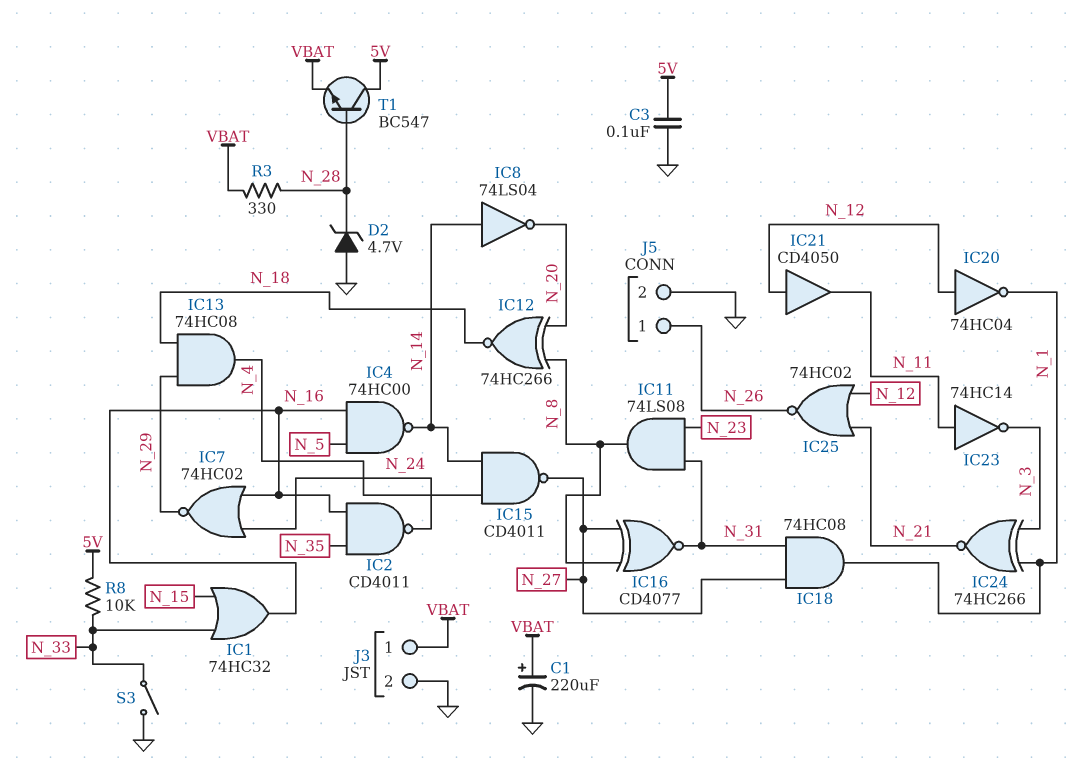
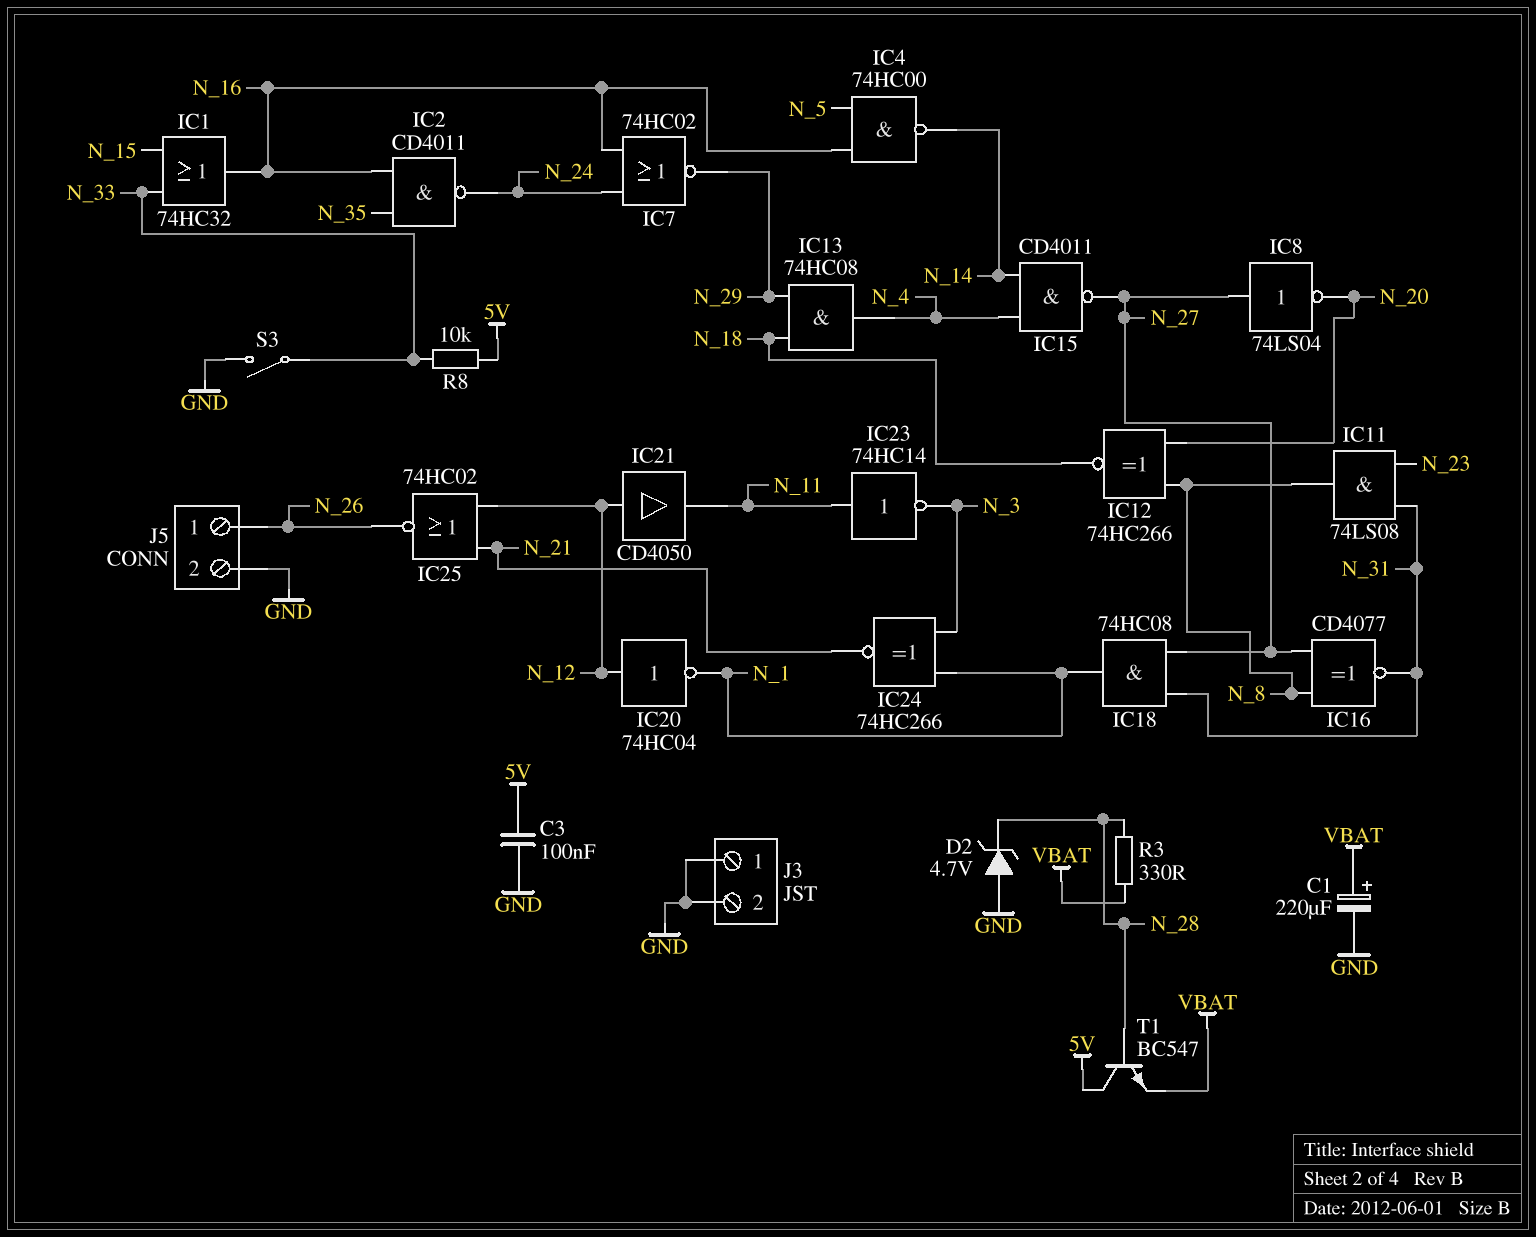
IC8: NOT 74LS04 (in N_14, out N_20) -> NOT 74LS04 (in N_27, out N_20)
J3 pin 1: VBAT -> GND

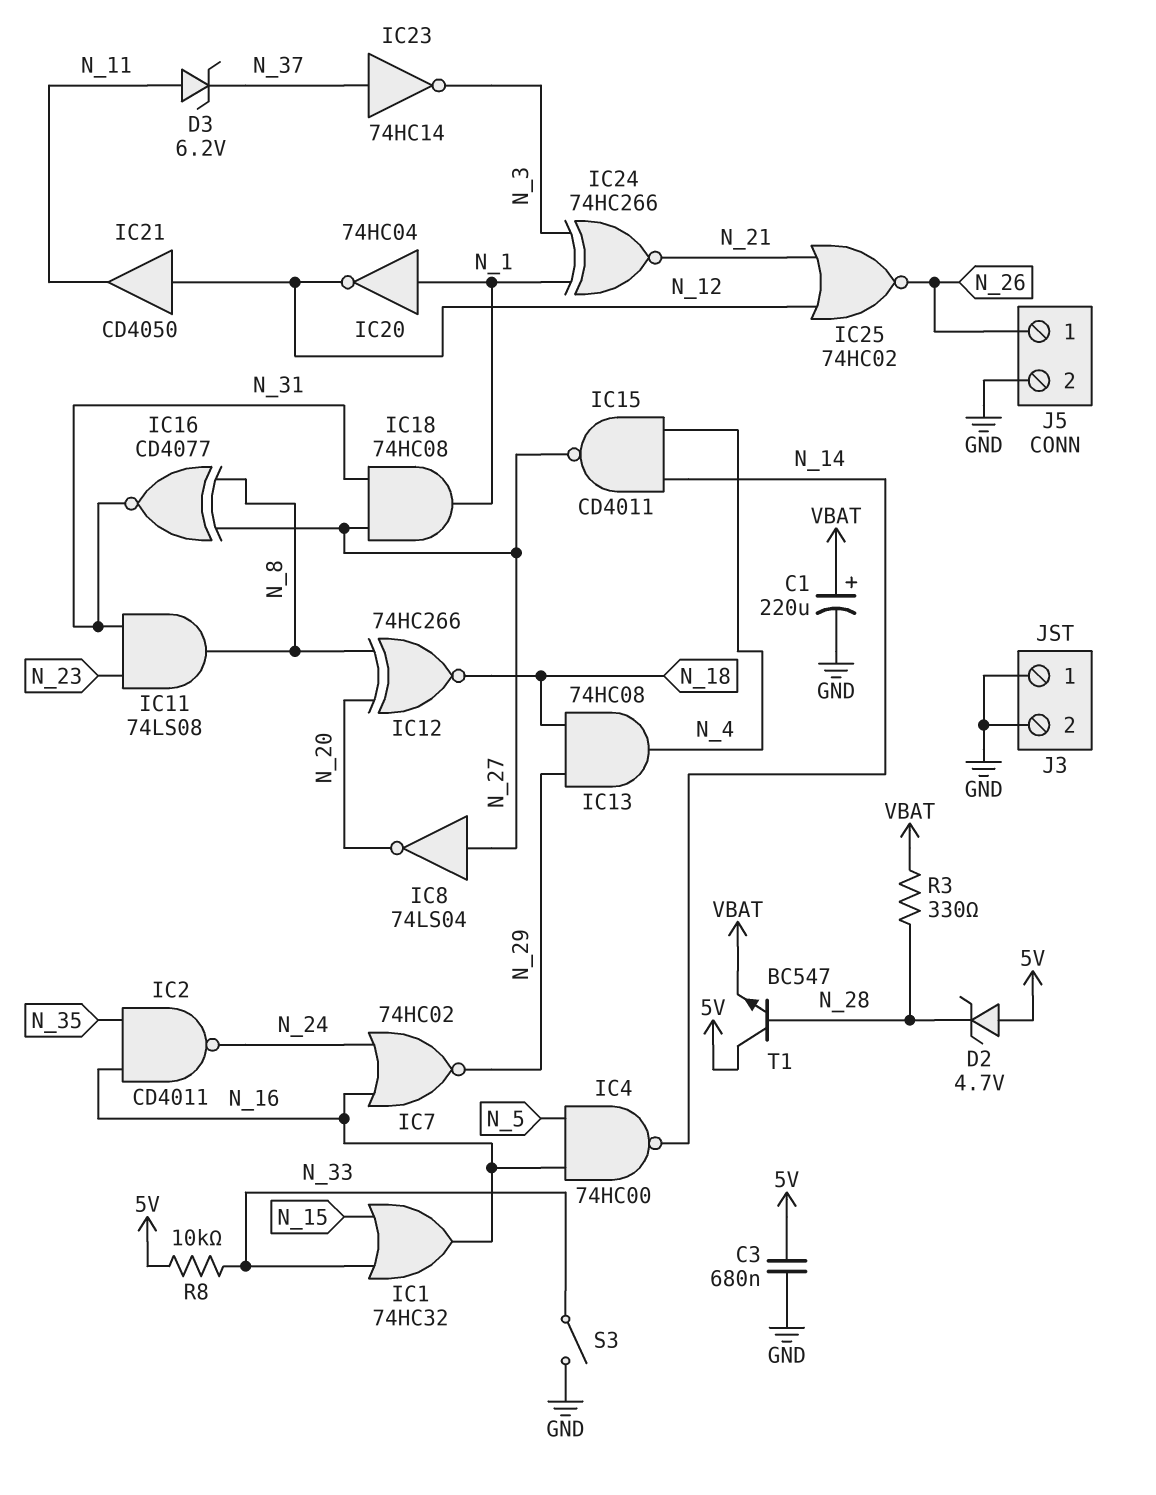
C3: 100nF (5V, GND) -> 680nF (5V, GND)
D2: zener 4.7V (A GND, K N_28) -> zener 4.7V (A 5V, K N_28)
D3: none -> zener 6.2V (A N_11, K N_37)
IC20: NOT 74HC04 (in N_12, out N_1) -> NOT 74HC04 (in N_1, out N_12)
IC23: NOT 74HC14 (in N_11, out N_3) -> NOT 74HC14 (in N_37, out N_3)

